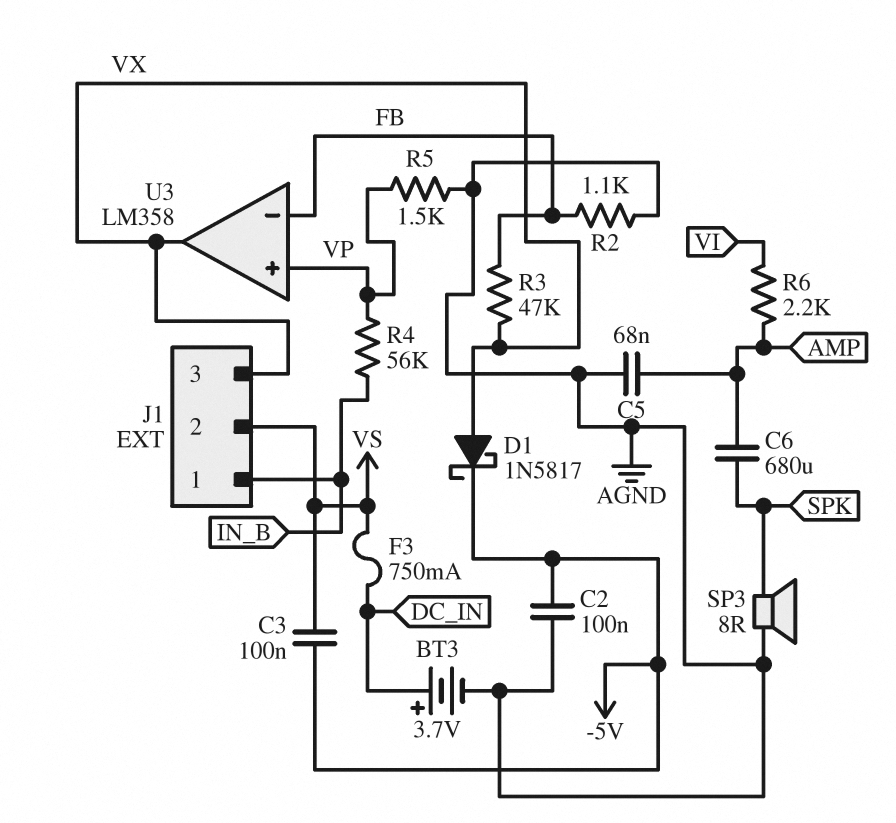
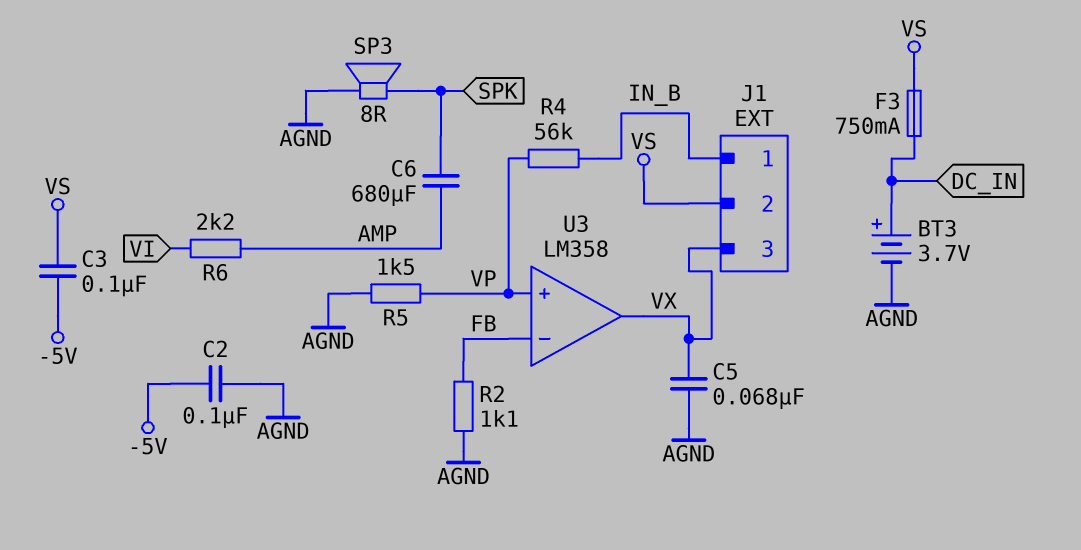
C5: 68nF (AGND, AMP) -> 68nF (AGND, VX)
D1: schottky 1N5817 (A VX, K -5V) -> none
R3: 47k (FB, VX) -> none

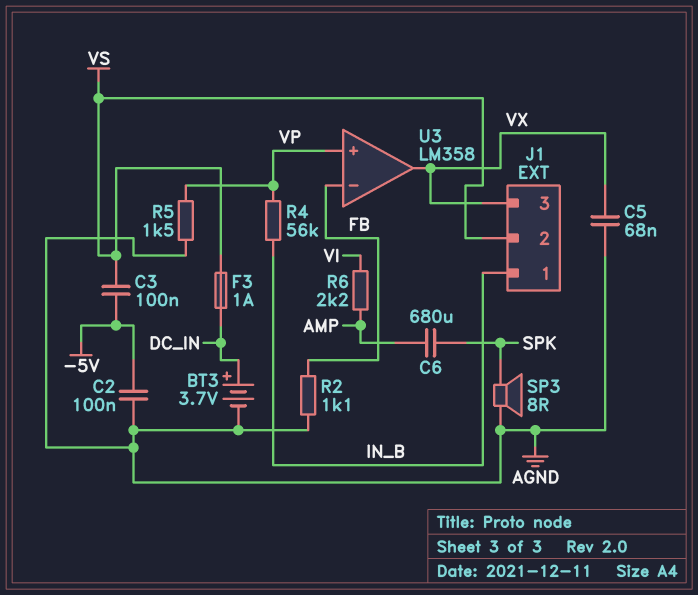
F3: 750mA (DC_IN, VS) -> 1A (DC_IN, VS)

